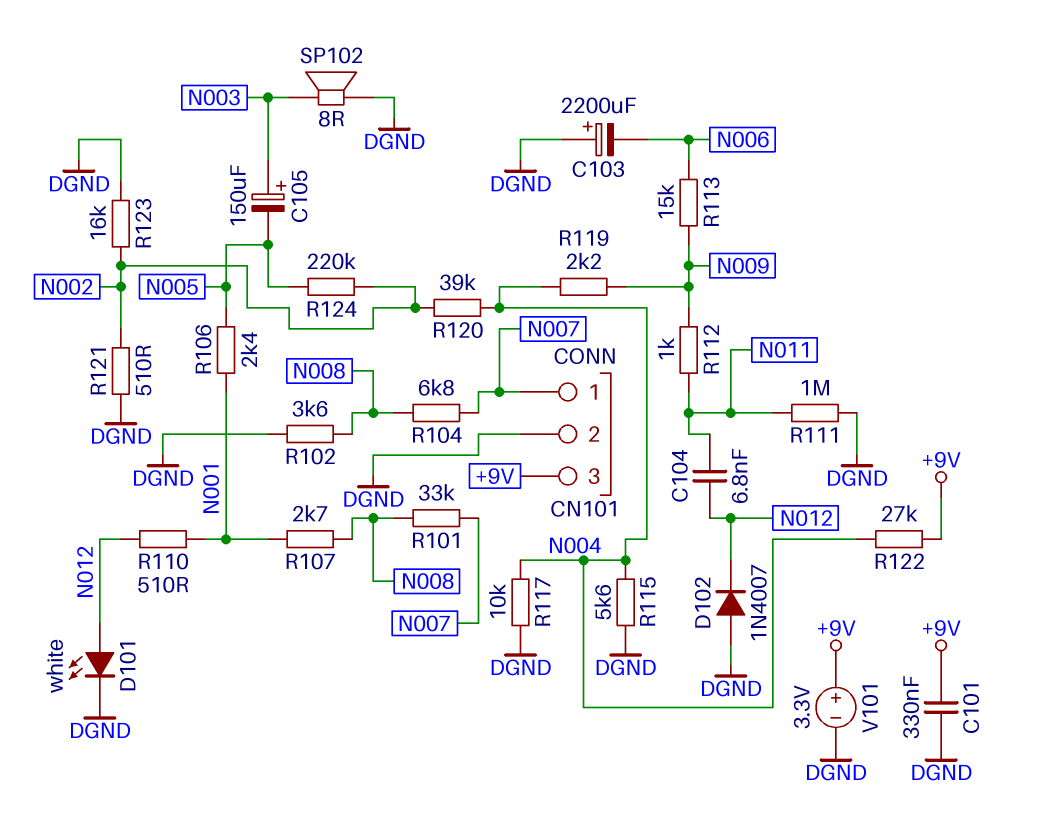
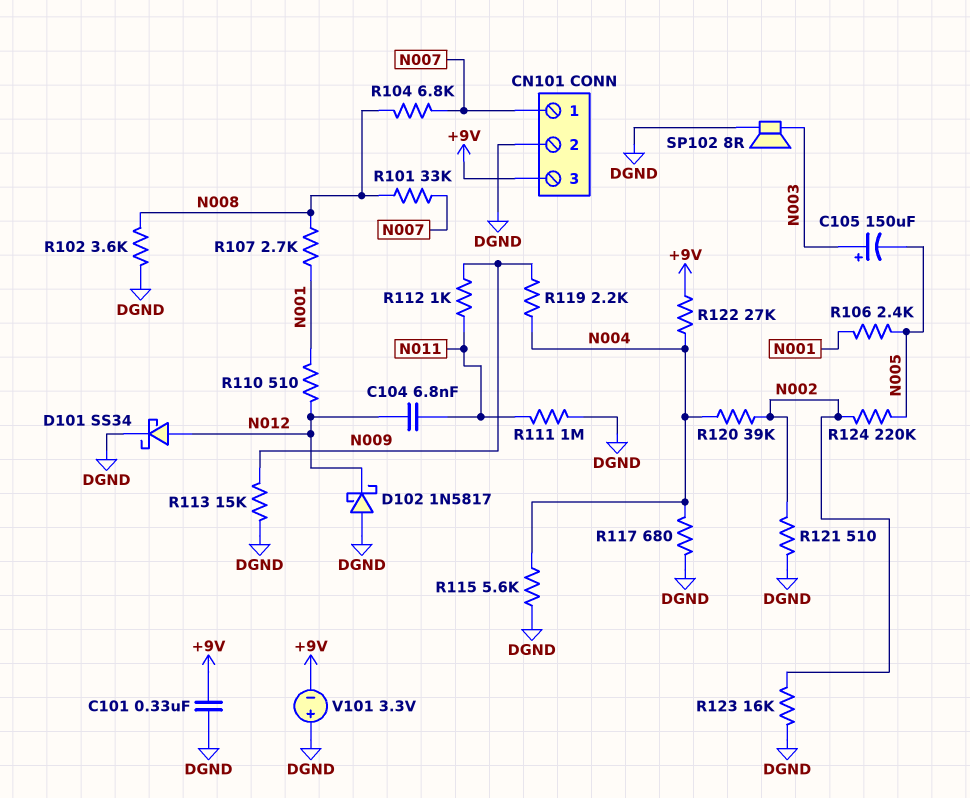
C103: 2200uF (plus DGND, minus N006) -> none
D101: LED white (A N012, K DGND) -> schottky SS34 (A N012, K DGND)
D102: diode 1N4007 (A DGND, K N012) -> schottky 1N5817 (A DGND, K N012)
R113: 15k (N006, N009) -> 15k (DGND, N009)
R117: 10k (DGND, N004) -> 680 (DGND, N004)
V101: 3.3V (plus +9V, minus DGND) -> 3.3V (plus DGND, minus +9V)

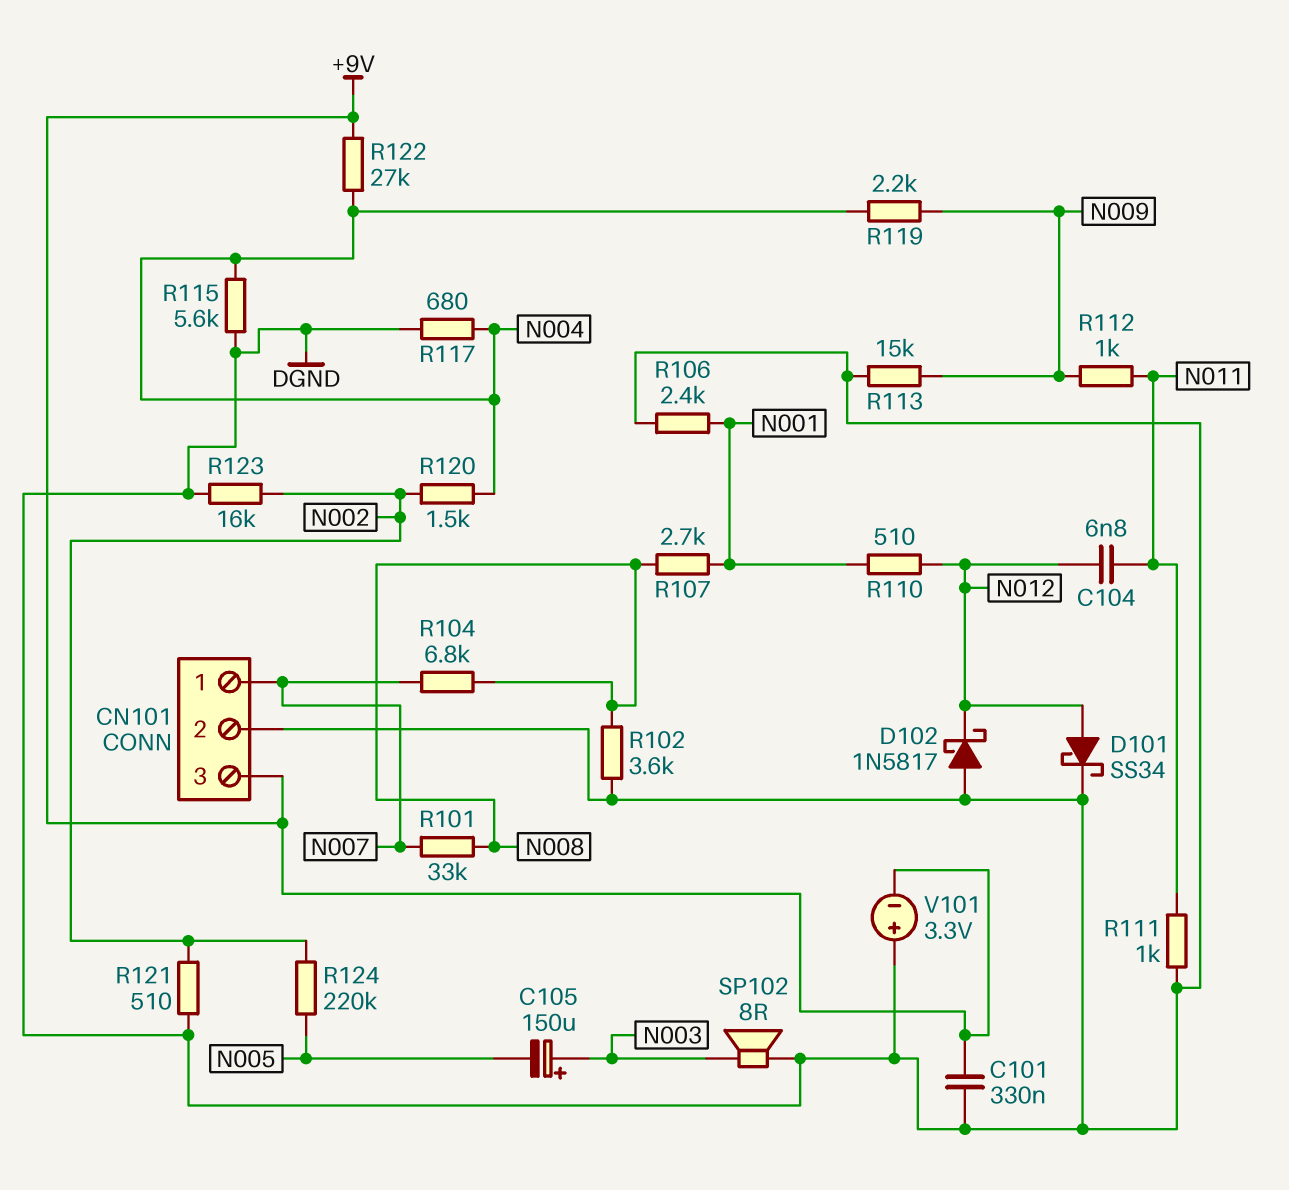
R106: 2.4k (N001, N005) -> 2.4k (DGND, N001)
R111: 1M (DGND, N011) -> 1k (DGND, N011)
R120: 39k (N002, N004) -> 1.5k (N002, N004)

